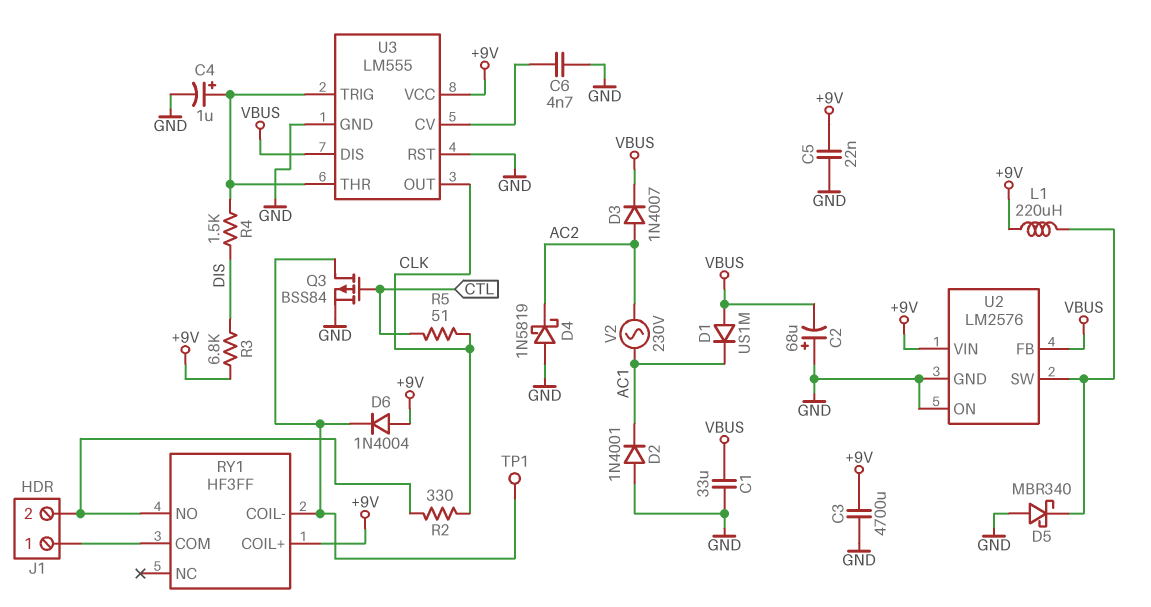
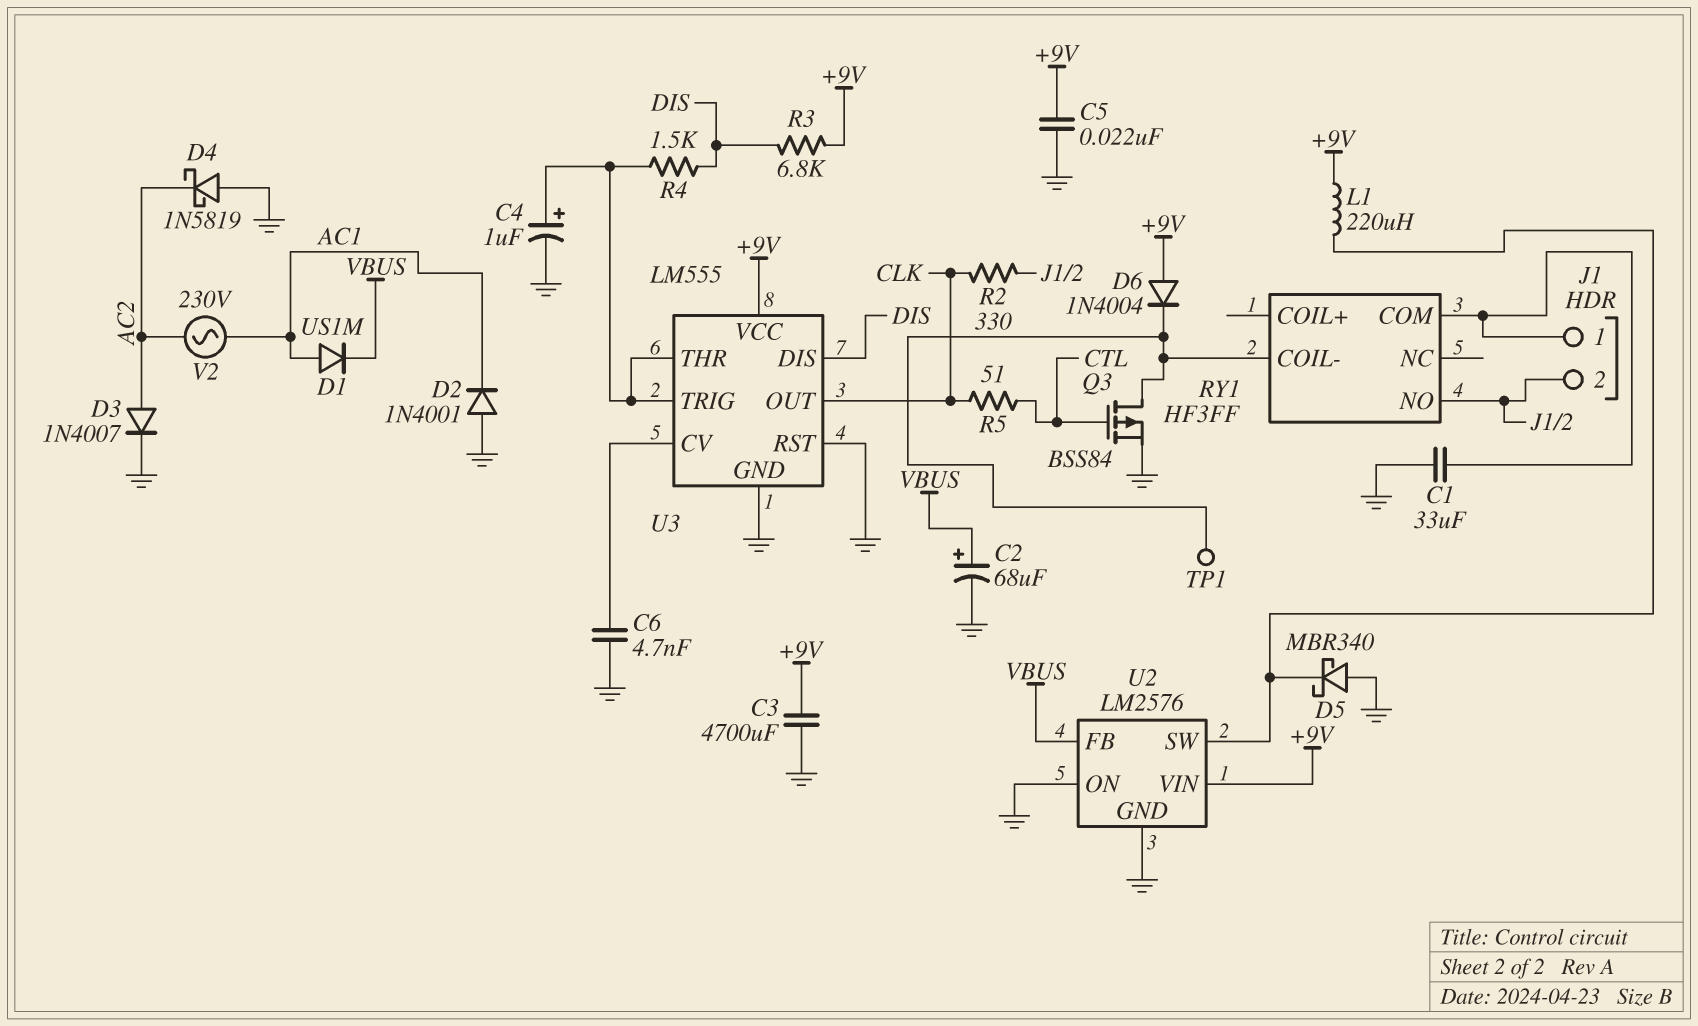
C1: 33uF (GND, VBUS) -> 33uF (GND, J1/1)
C2: 68uF (plus GND, minus VBUS) -> 68uF (plus VBUS, minus GND)
D1: diode US1M (A VBUS, K AC1) -> diode US1M (A AC1, K VBUS)
D3: diode 1N4007 (A AC2, K VBUS) -> diode 1N4007 (A AC2, K GND)
RY1 pin COIL+: +9V -> none
U3 pin DIS: VBUS -> DIS

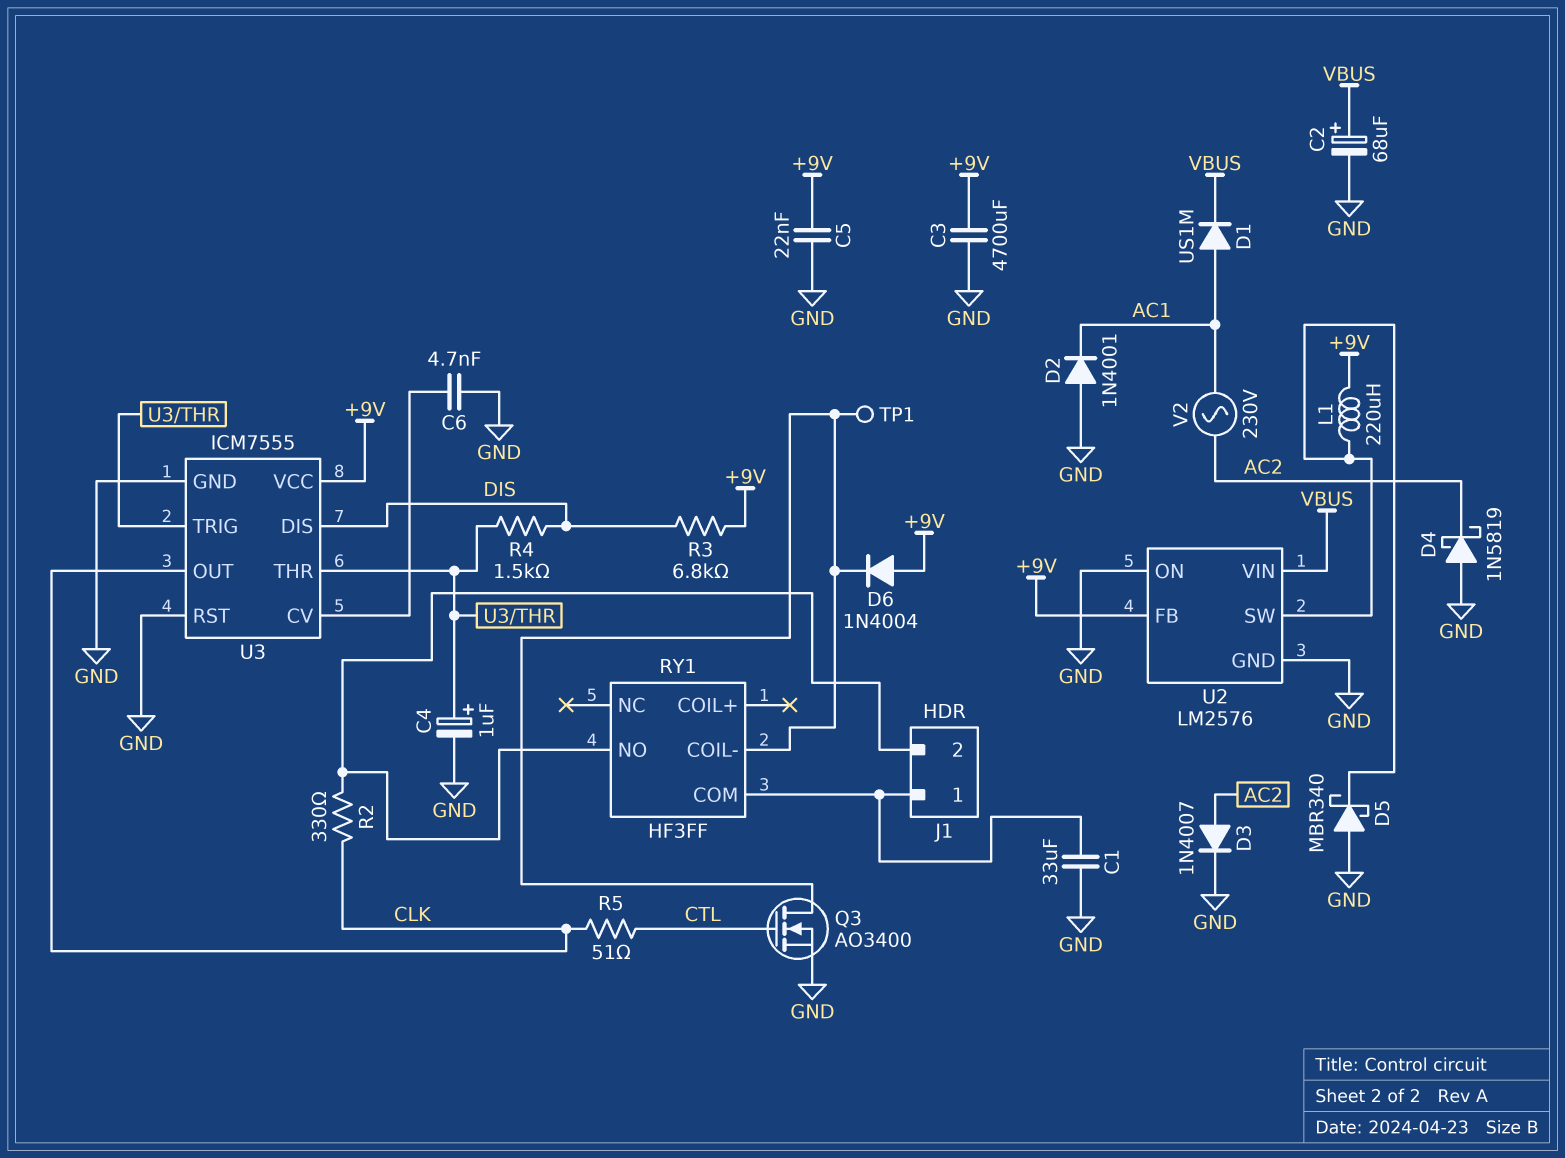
Q3: PMOS BSS84 (G CTL, D RY1/COIL-, S GND) -> NMOS AO3400 (G CTL, D RY1/COIL-, S GND)
U2 pin FB: VBUS -> +9V
U2 pin VIN: +9V -> VBUS
U3: LM555 -> ICM7555

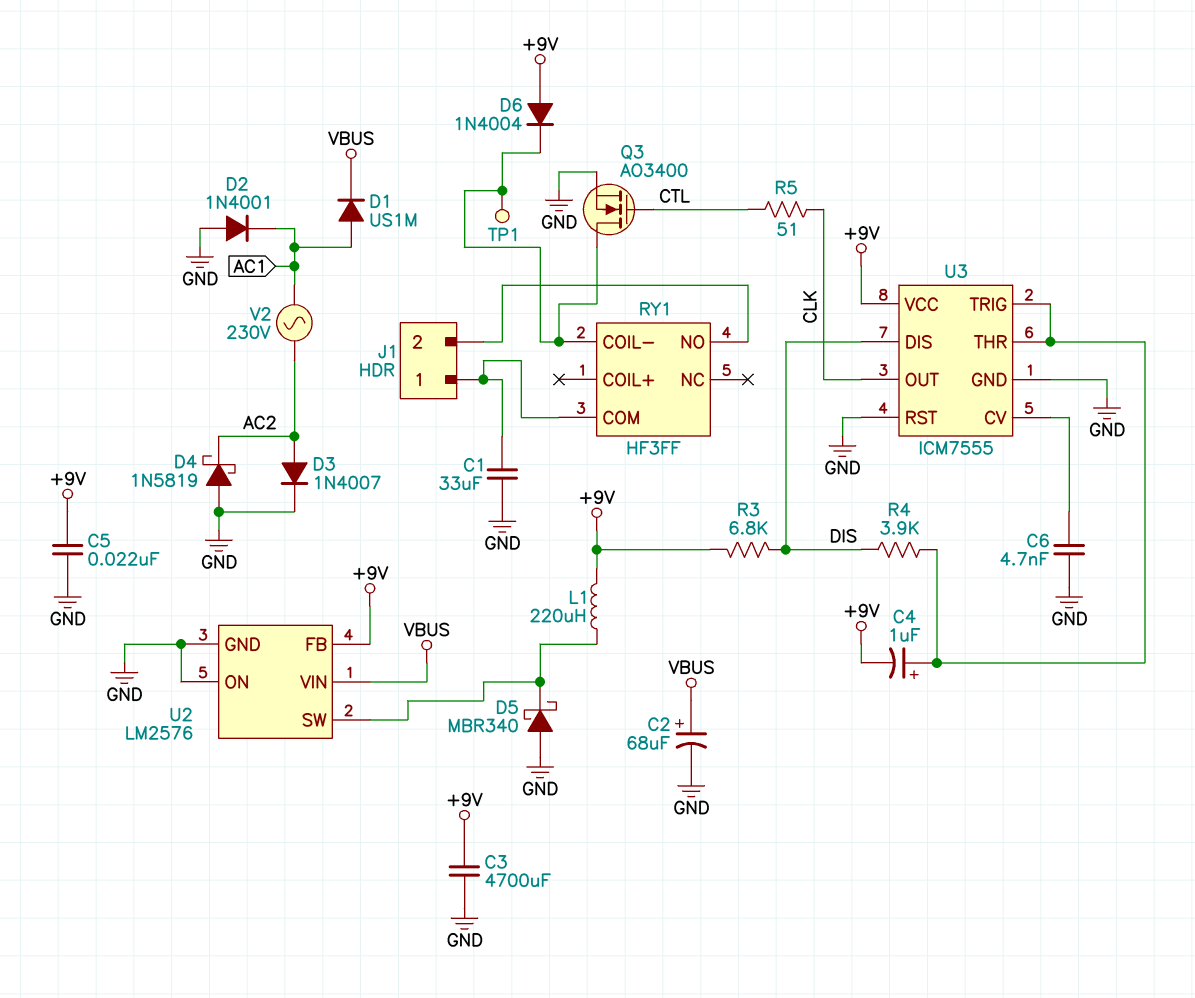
C4: 1uF (plus U3/THR, minus GND) -> 1uF (plus U3/THR, minus +9V)
R2: 330 (CLK, J1/2) -> none
R4: 1.5k (DIS, U3/THR) -> 3.9k (DIS, U3/THR)

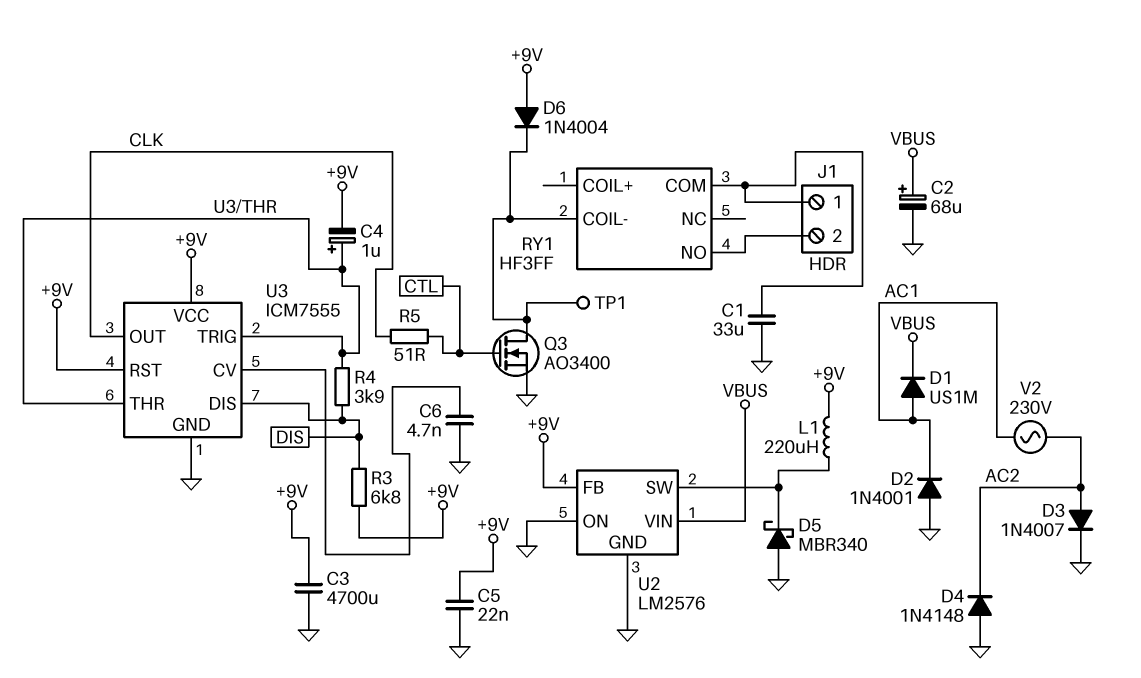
D4: schottky 1N5819 (A GND, K AC2) -> diode 1N4148 (A GND, K AC2)
U3 pin RST: GND -> +9V

